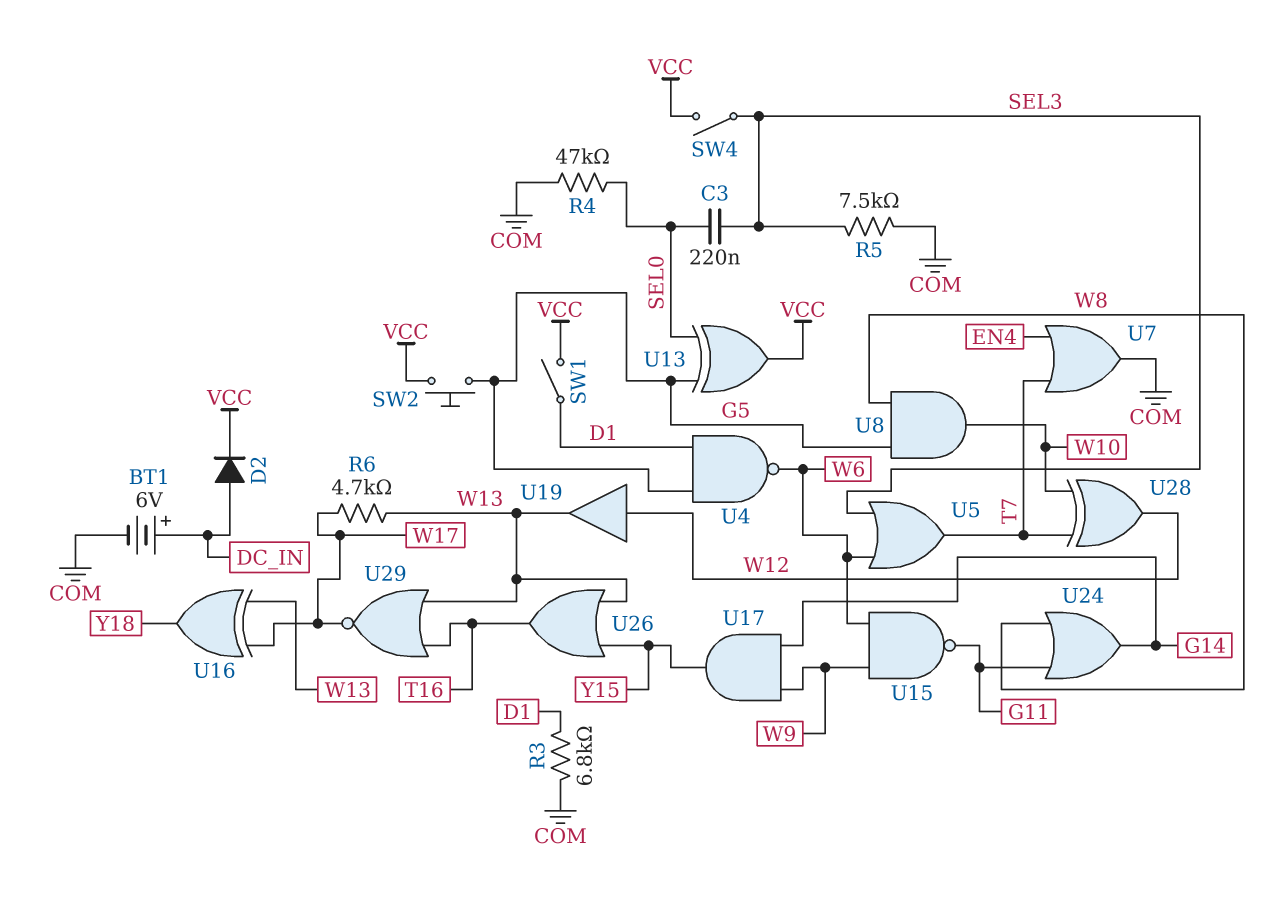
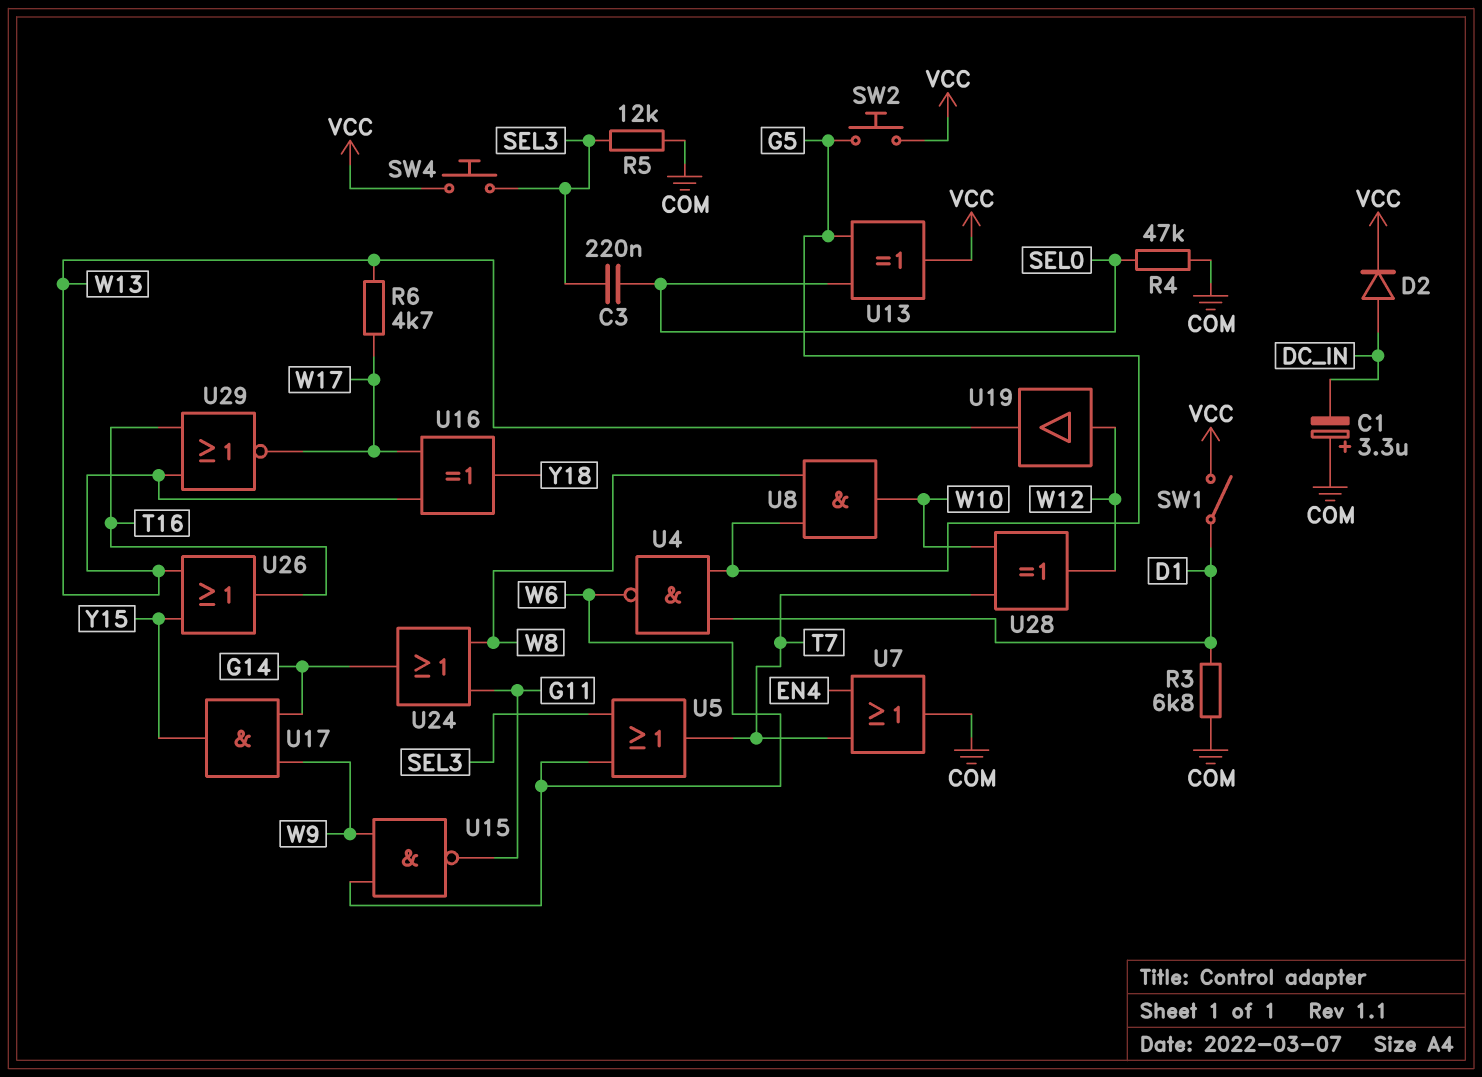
BT1: 6V (plus DC_IN, minus COM) -> none
C1: none -> 3.3uF (plus COM, minus DC_IN)
R5: 7.5k (COM, SEL3) -> 12k (COM, SEL3)
SW4: switch (SEL3, VCC) -> button (SEL3, VCC)

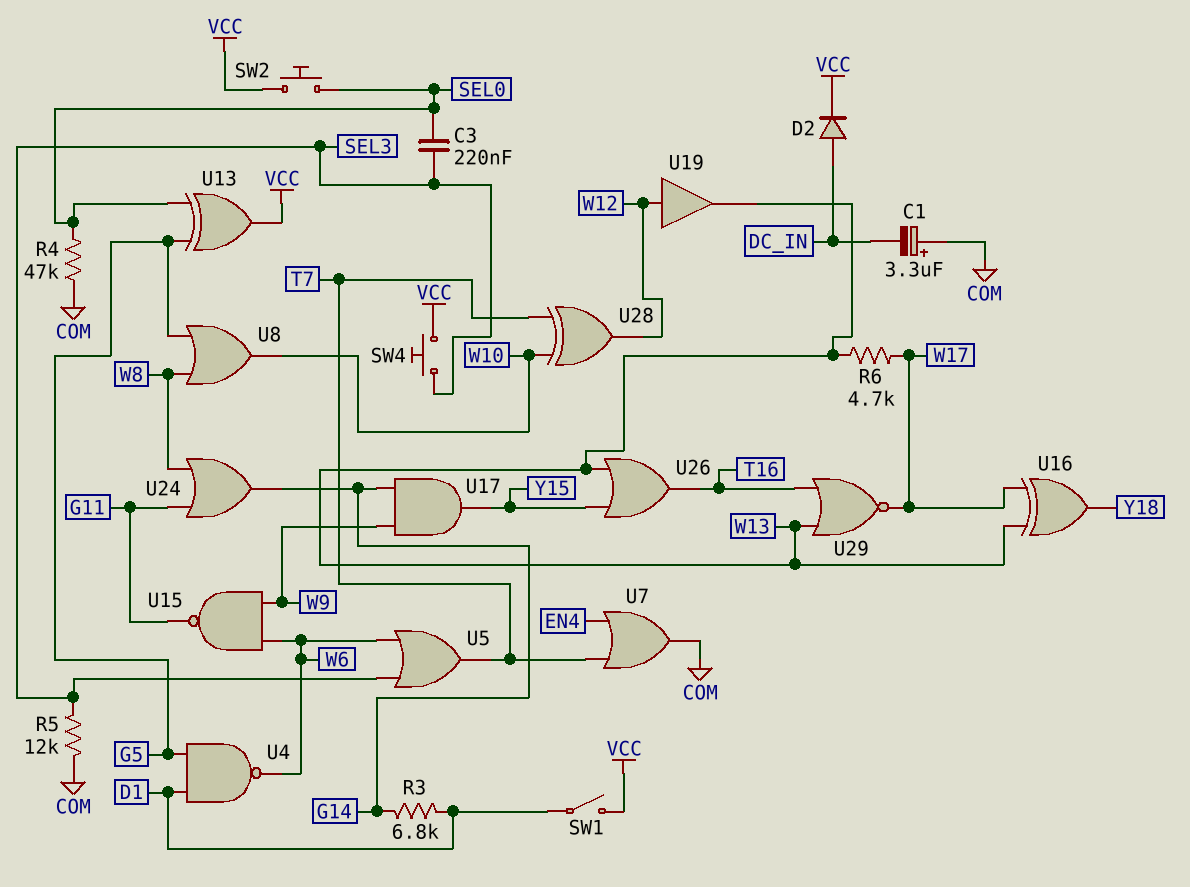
R3: 6.8k (COM, D1) -> 6.8k (D1, G14)
SW2: button (G5, VCC) -> button (SEL0, VCC)
U8: AND (in G5, in W8, out W10) -> OR (in G5, in W8, out W10)

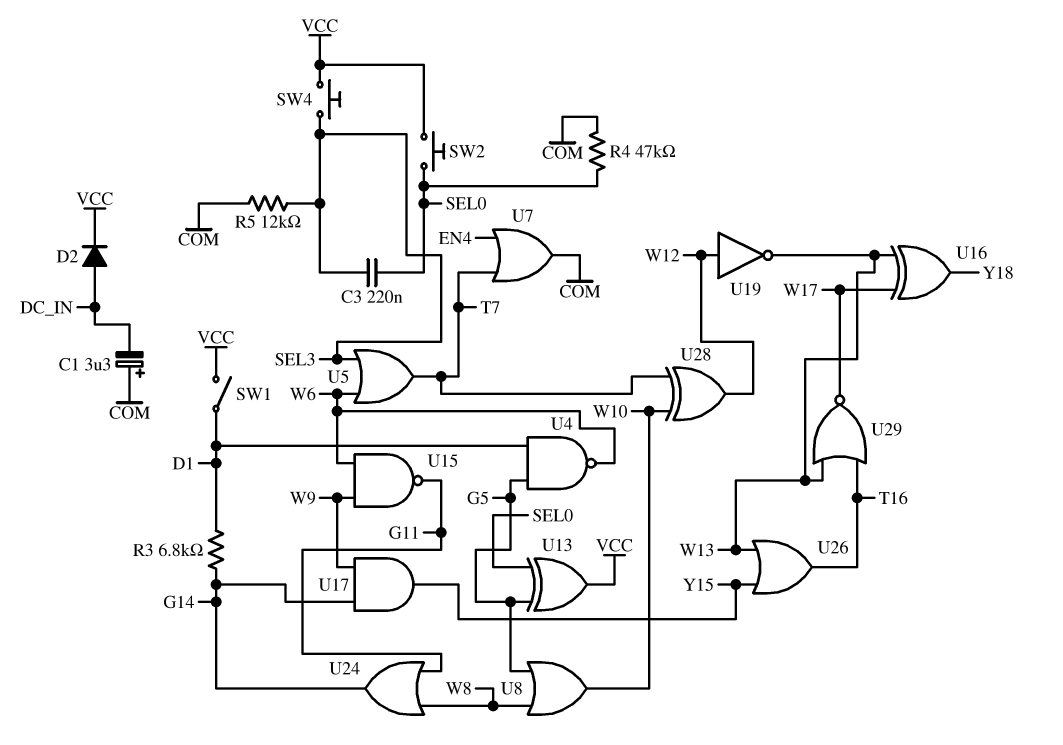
R6: 4.7k (W13, W17) -> none
U19: buffer (in W12, out W13) -> NOT (in W12, out W13)

